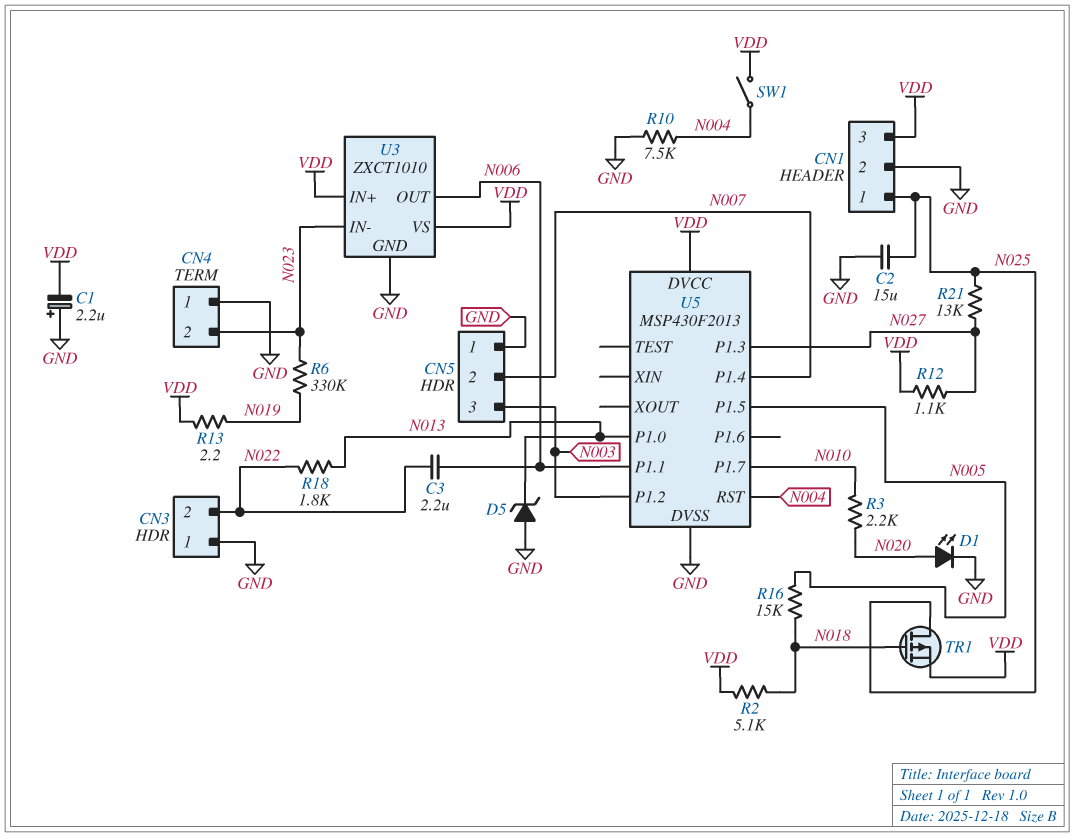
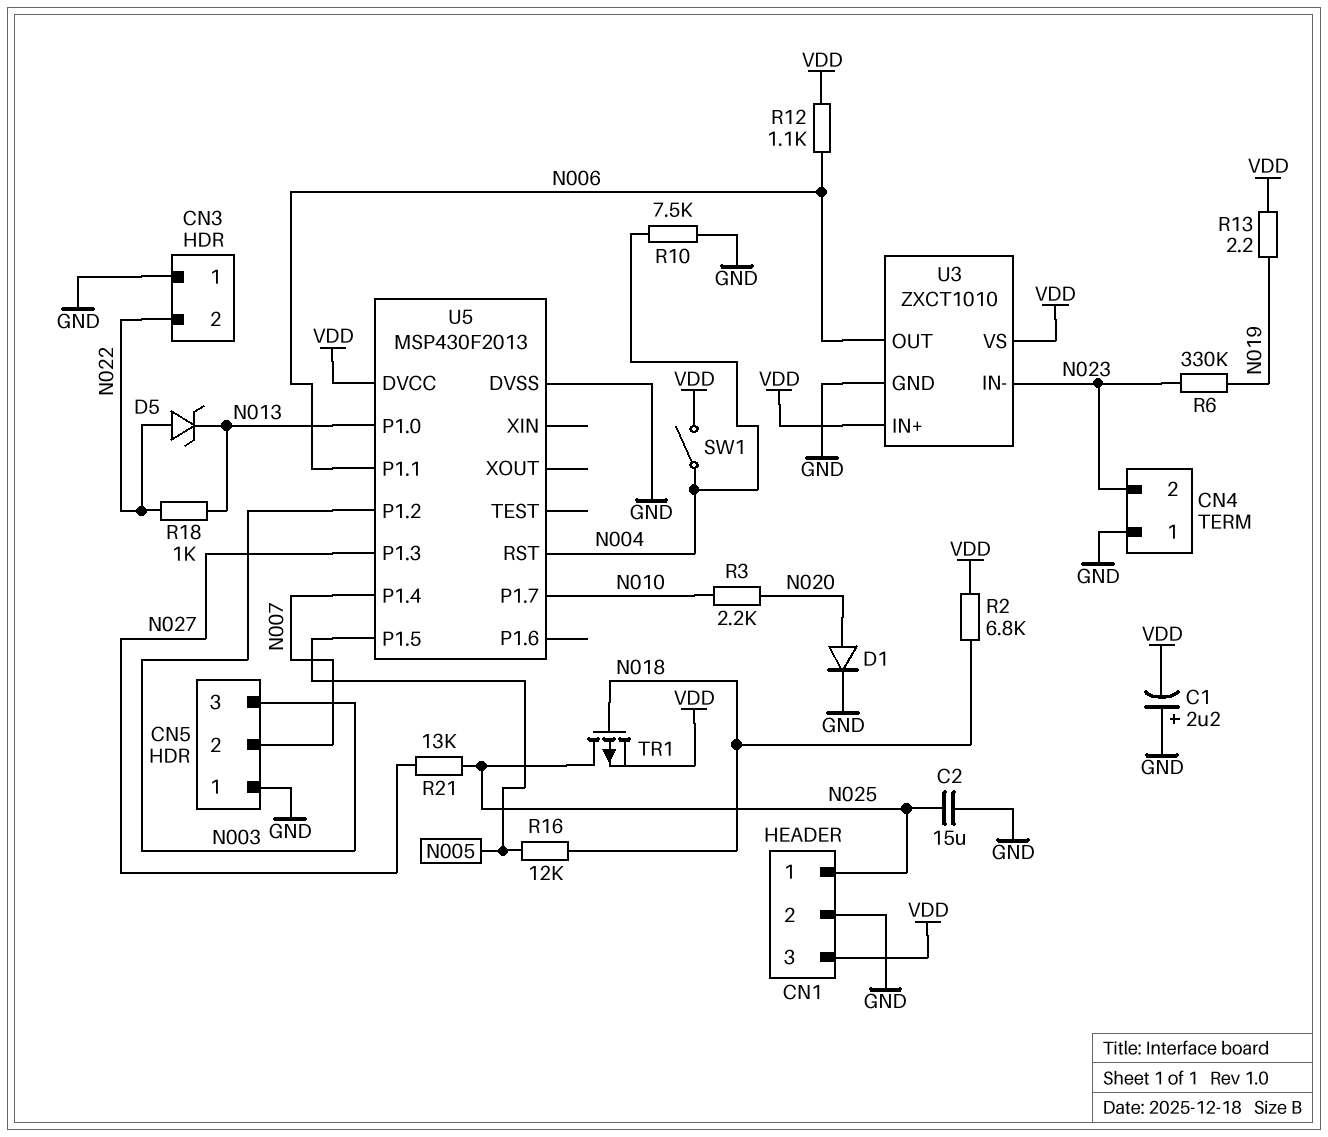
C3: 2.2uF (N006, N022) -> none
D1: LED (A N020, K GND) -> diode (A N020, K GND)
D5: zener (A GND, K N013) -> zener (A N022, K N013)
R2: 5.1k (N018, VDD) -> 6.8k (N018, VDD)
R12: 1.1k (N027, VDD) -> 1.1k (N006, VDD)
R16: 15k (N005, N018) -> 12k (N005, N018)
R18: 1.8k (N013, N022) -> 1k (N013, N022)

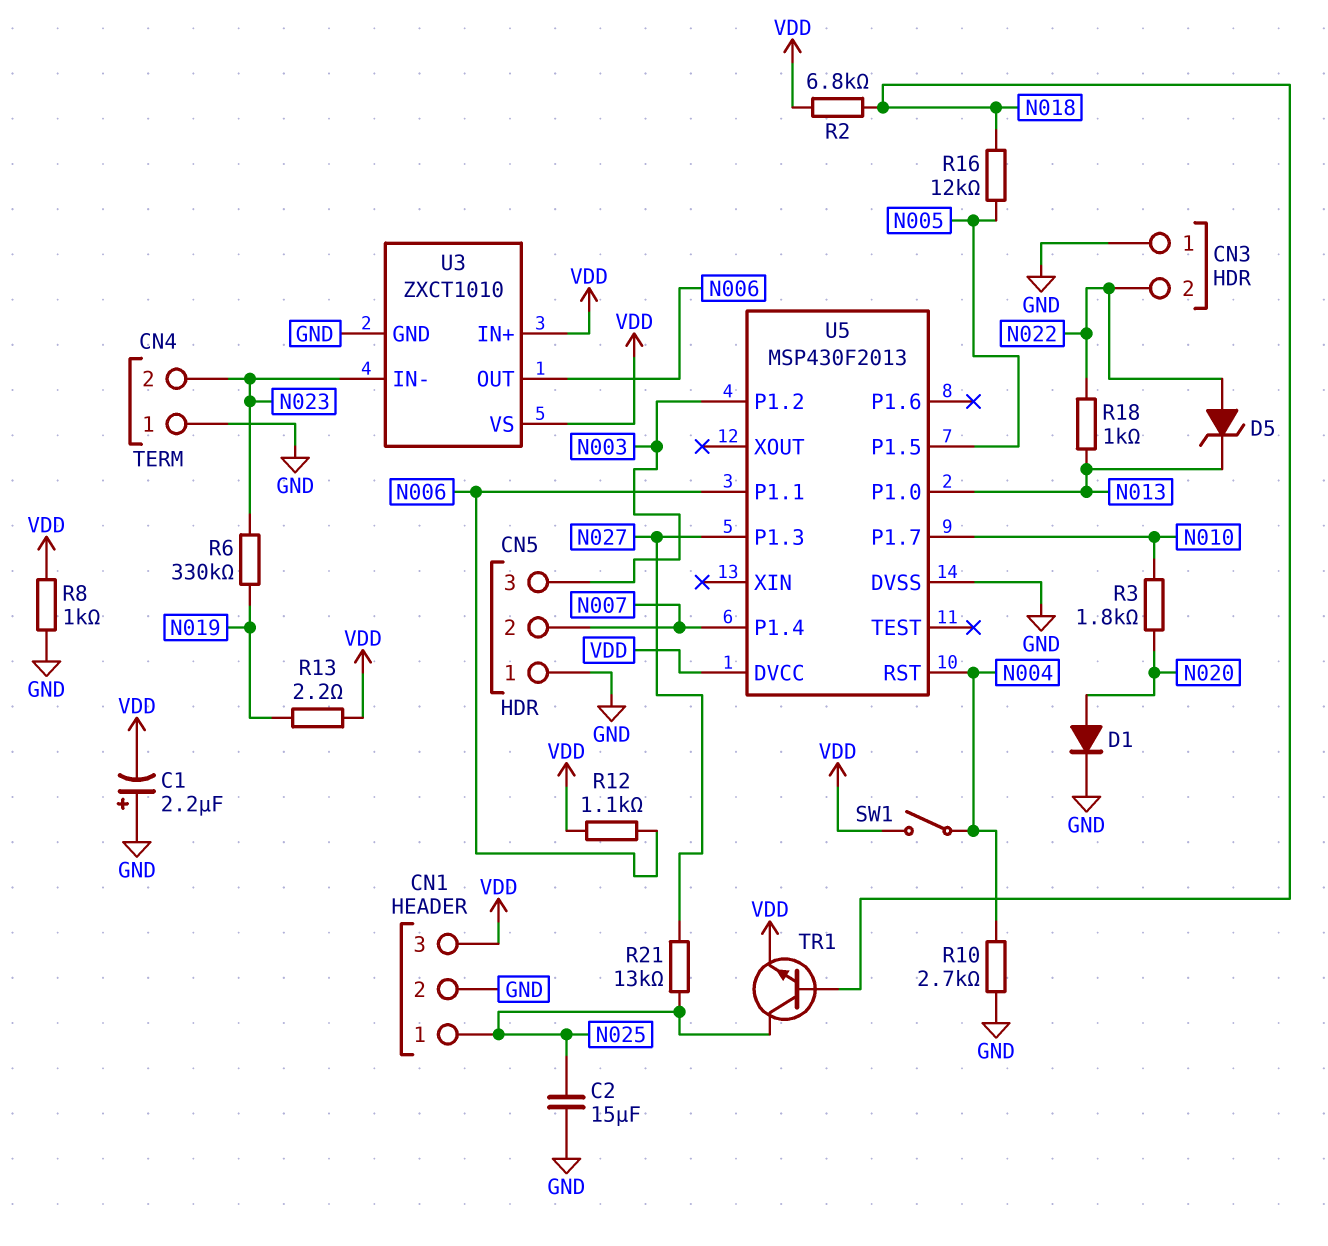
R3: 2.2k (N010, N020) -> 1.8k (N010, N020)
R8: none -> 1k (GND, VDD)
R10: 7.5k (GND, N004) -> 2.7k (GND, N004)
TR1: PMOS (G N018, D N025, S VDD) -> NPN (B N018, C N025, E VDD)

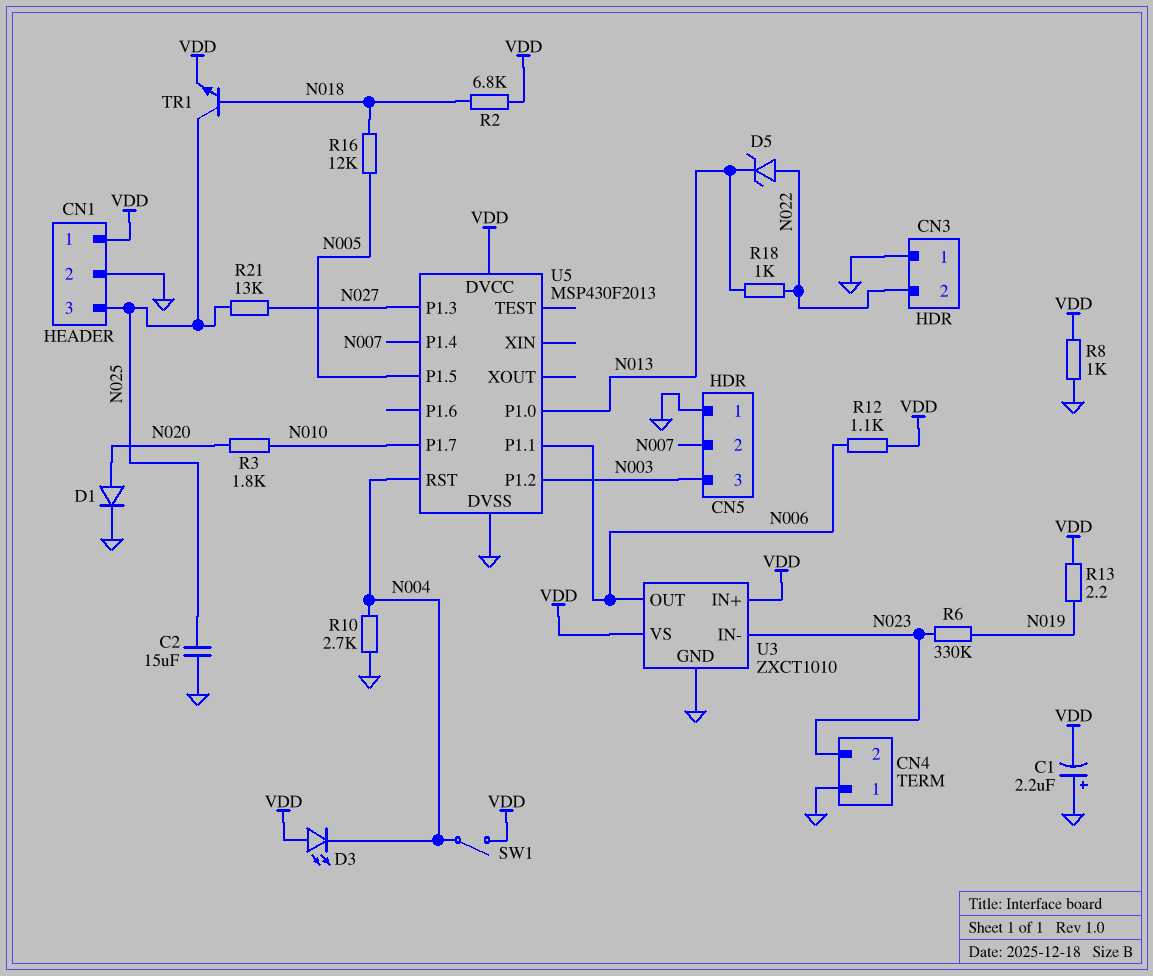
CN1 pin 1: N025 -> VDD
CN1 pin 3: VDD -> N025
D3: none -> LED (A VDD, K N004)

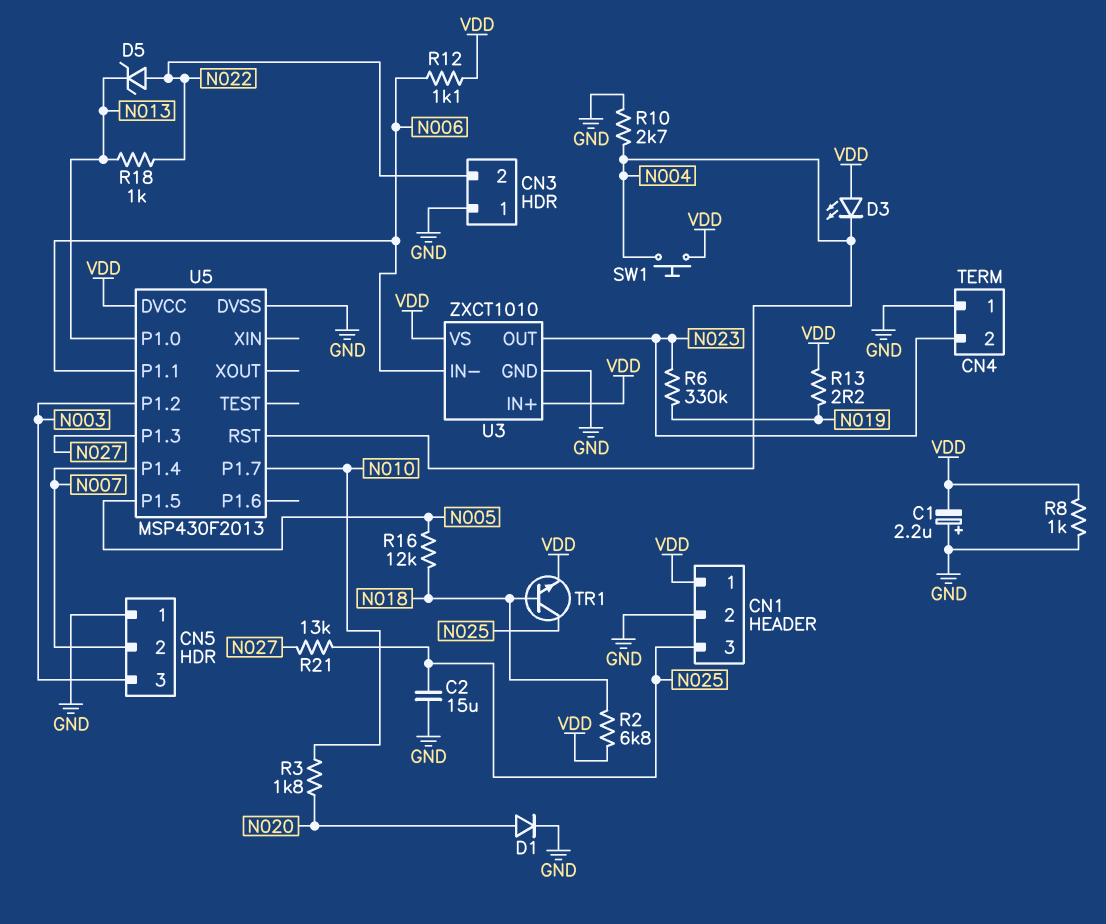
SW1: switch (N004, VDD) -> button (N004, VDD)
U3 pin IN-: N023 -> N006
U3 pin OUT: N006 -> N023

